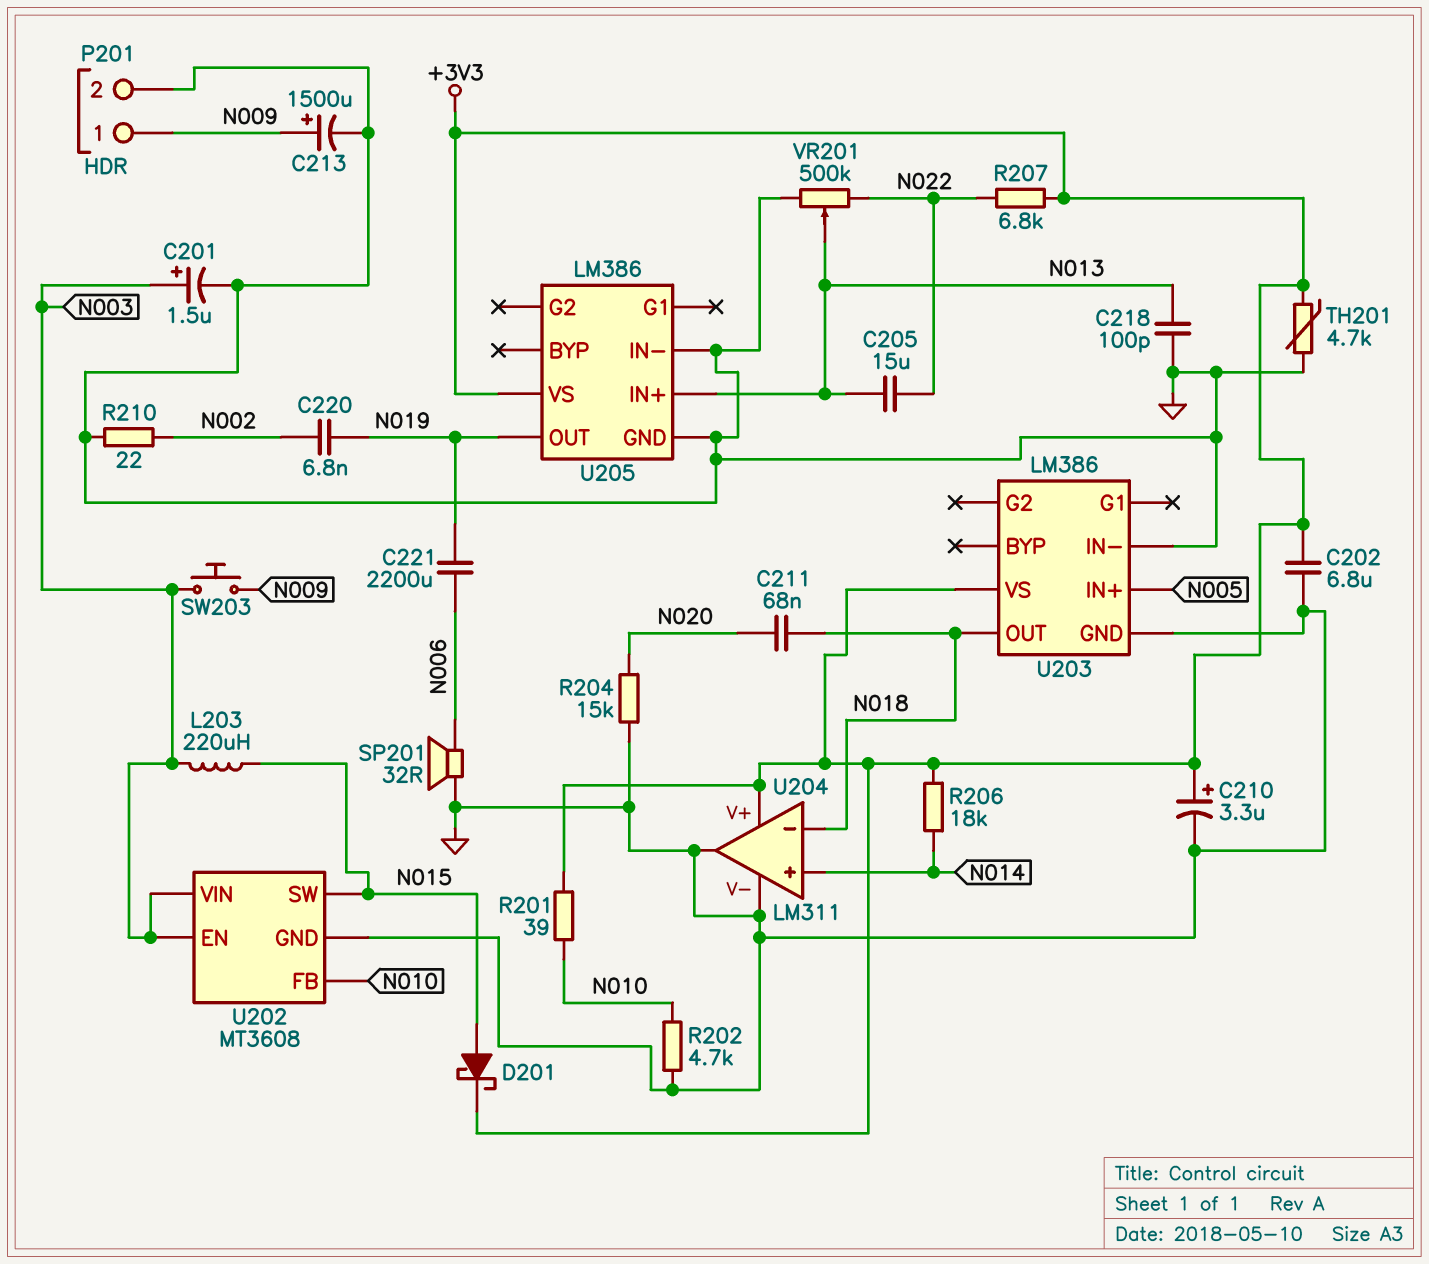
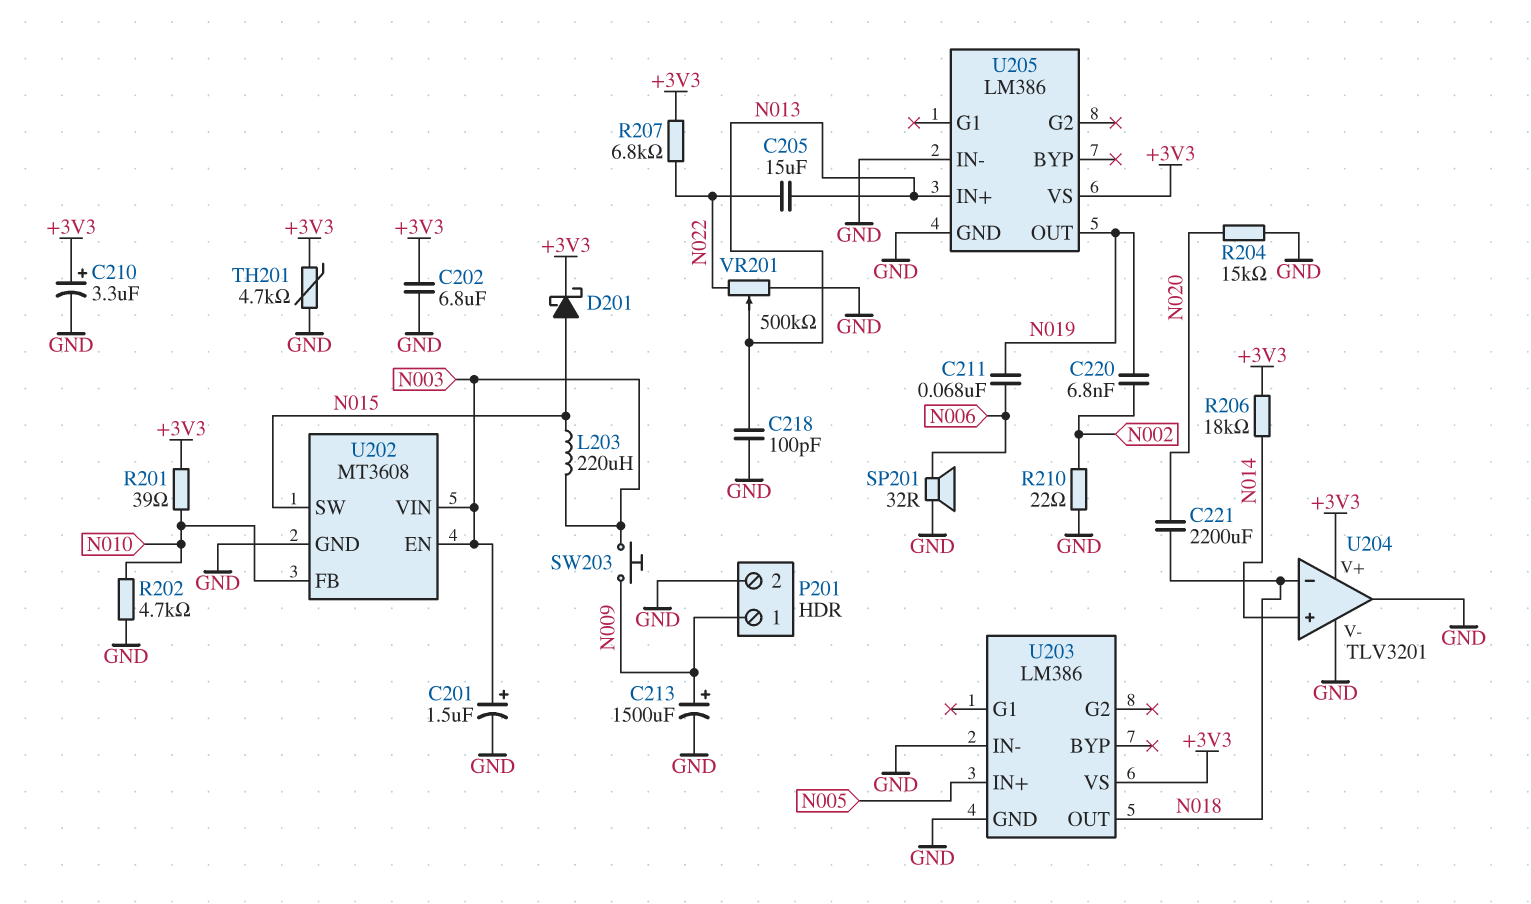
C211: 68nF (N018, N020) -> 68nF (N006, N019)
C221: 2200uF (N006, N019) -> 2200uF (N018, N020)
U204: LM311 -> TLV3201

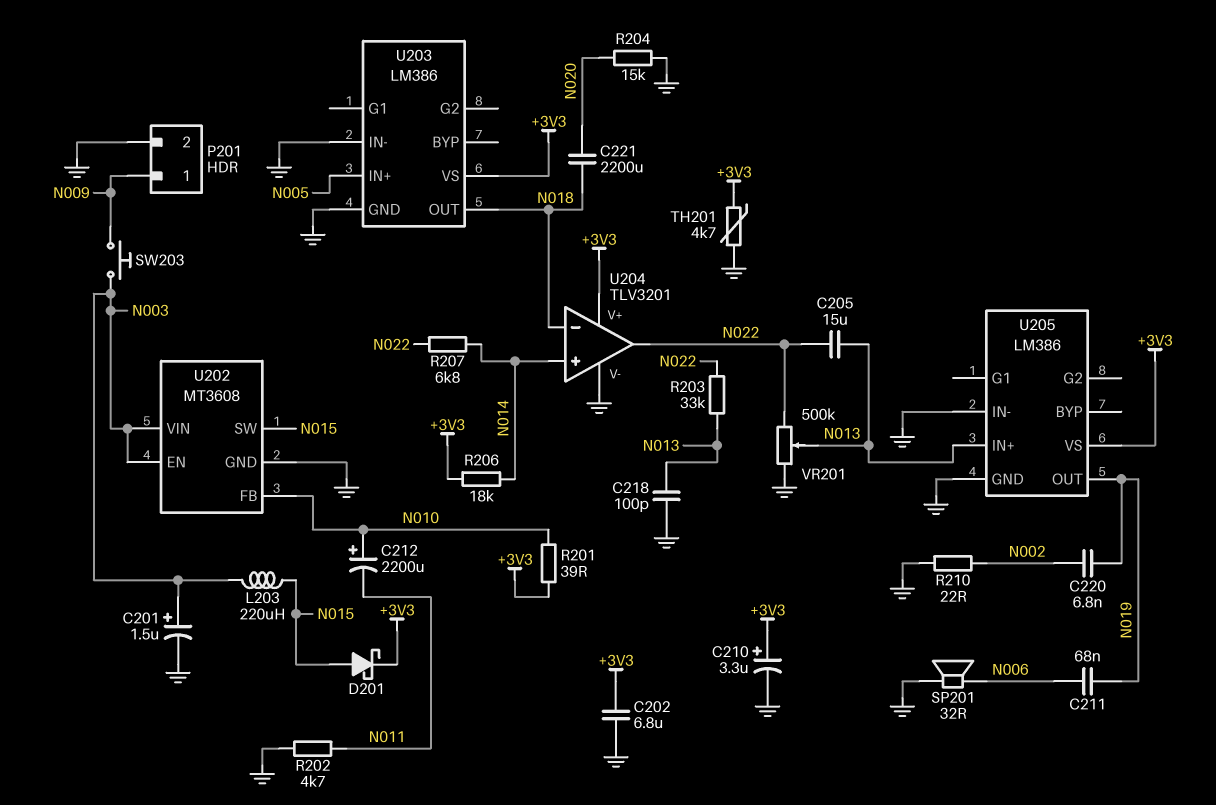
C212: none -> 2200uF (plus N010, minus N011)
C213: 1500uF (plus N009, minus GND) -> none
R202: 4.7k (GND, N010) -> 4.7k (GND, N011)
R203: none -> 33k (N013, N022)
R207: 6.8k (+3V3, N022) -> 6.8k (N014, N022)
U204 pin out: GND -> N022

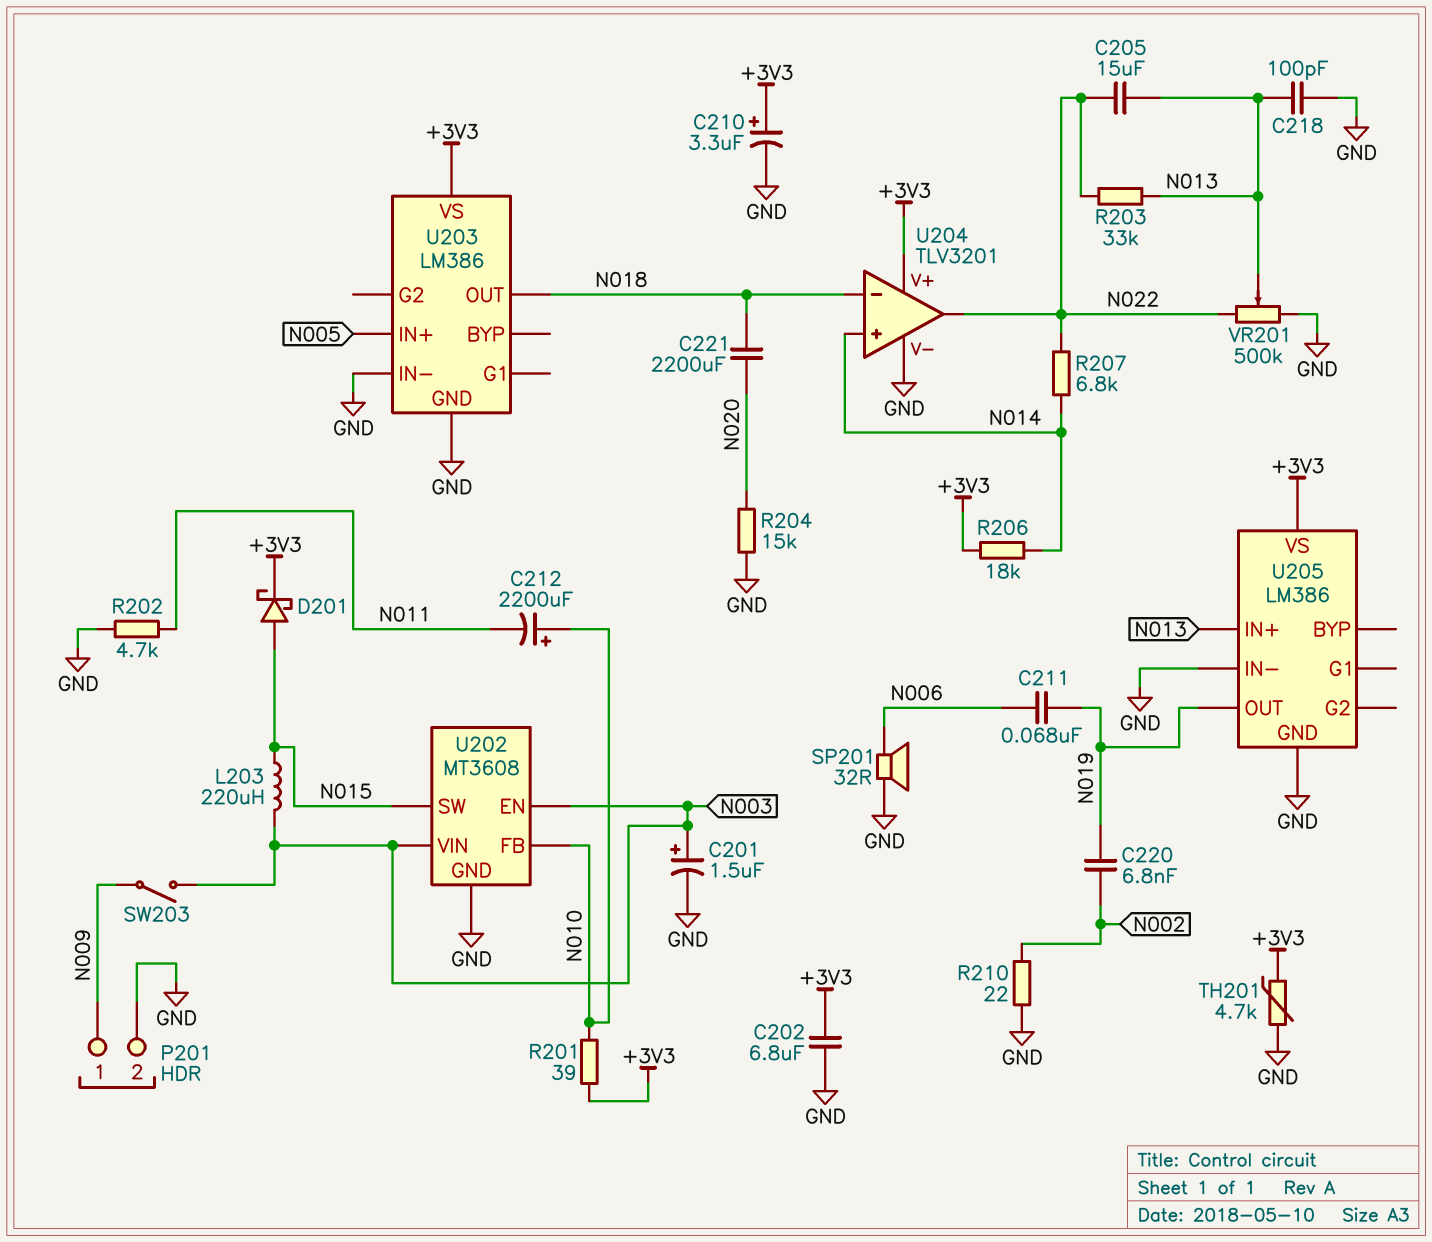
SW203: button (N003, N009) -> switch (N003, N009)

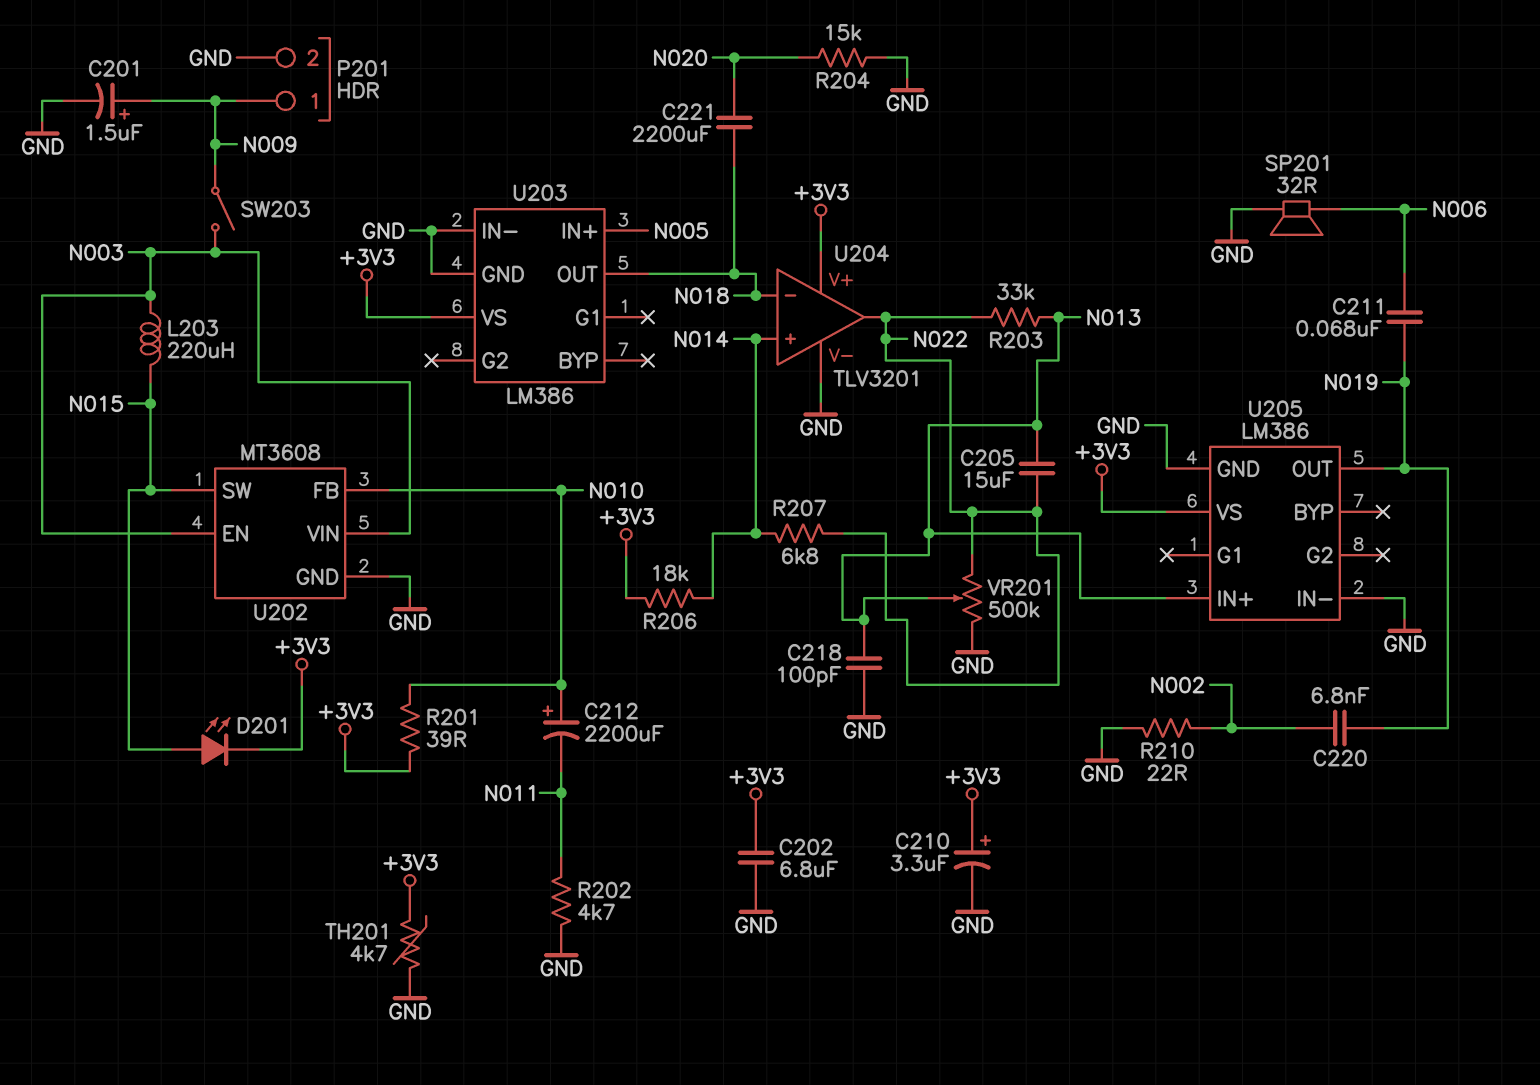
C201: 1.5uF (plus N003, minus GND) -> 1.5uF (plus N009, minus GND)
D201: schottky (A N015, K +3V3) -> LED (A N015, K +3V3)

